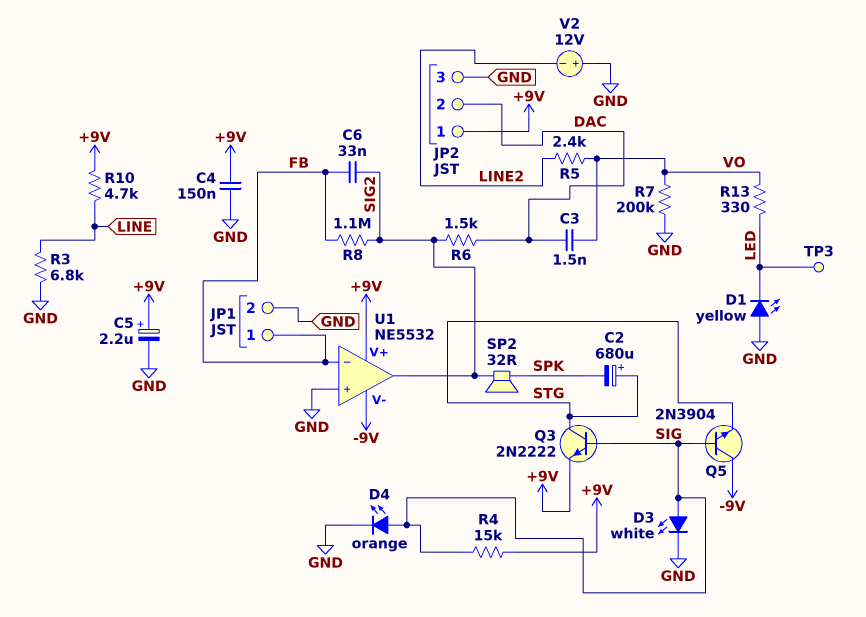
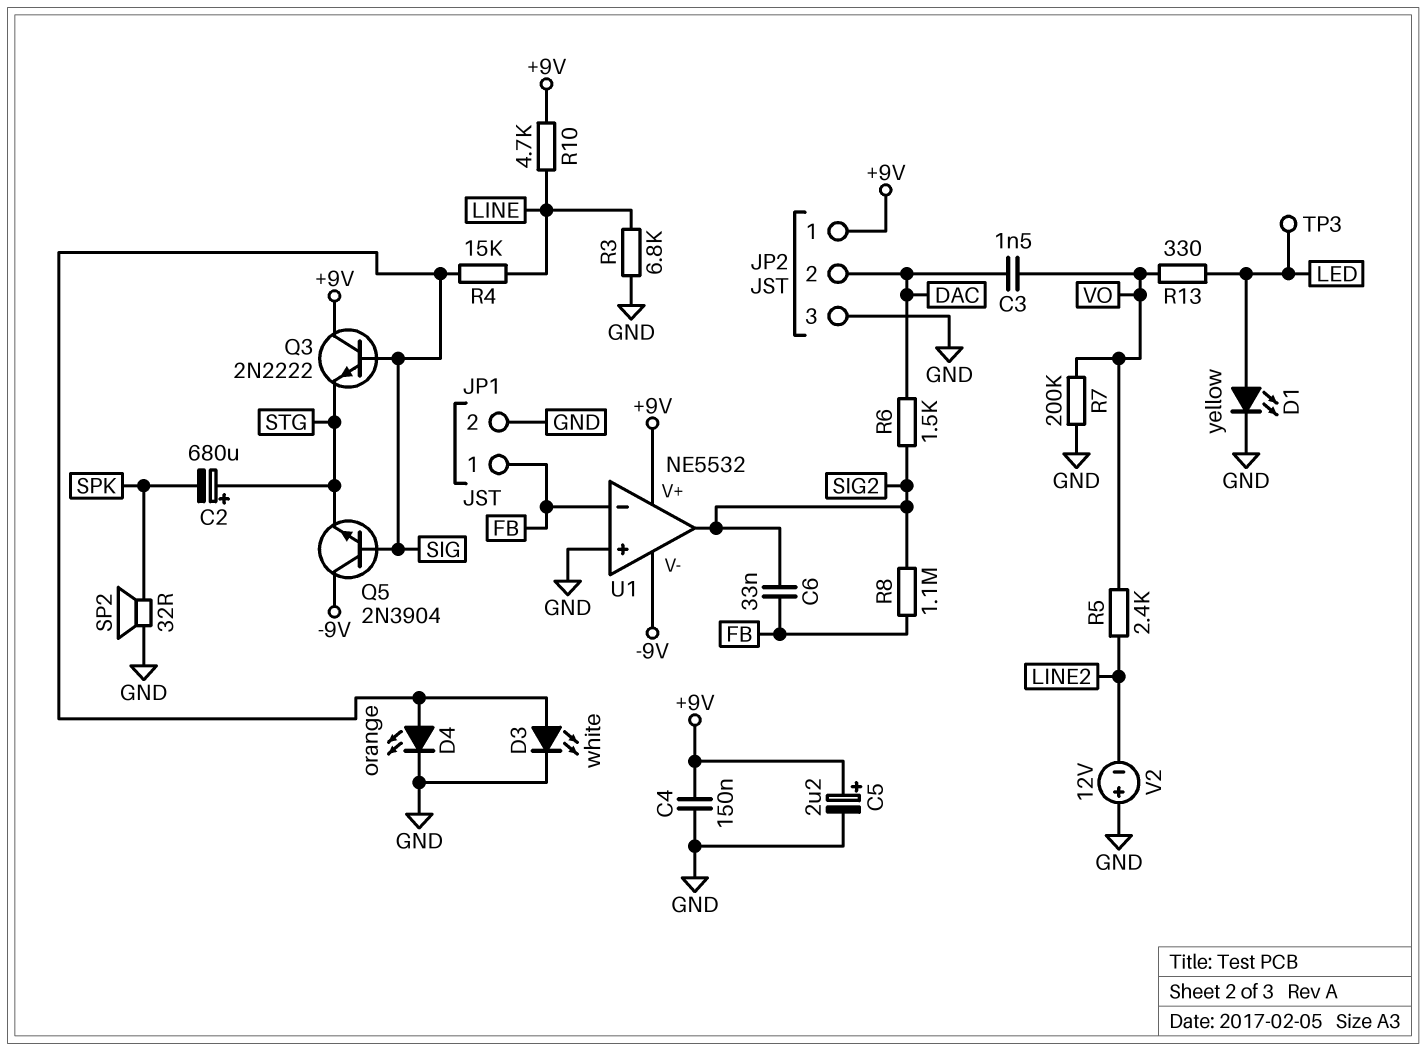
D1: LED yellow (A GND, K LED) -> LED yellow (A LED, K GND)
Q3: NPN 2N2222 (B SIG, C STG, E +9V) -> NPN 2N2222 (B SIG, C +9V, E STG)
R4: 15k (+9V, SIG) -> 15k (LINE, SIG)
SP2: speaker 32R (SIG2, SPK) -> speaker 32R (GND, SPK)

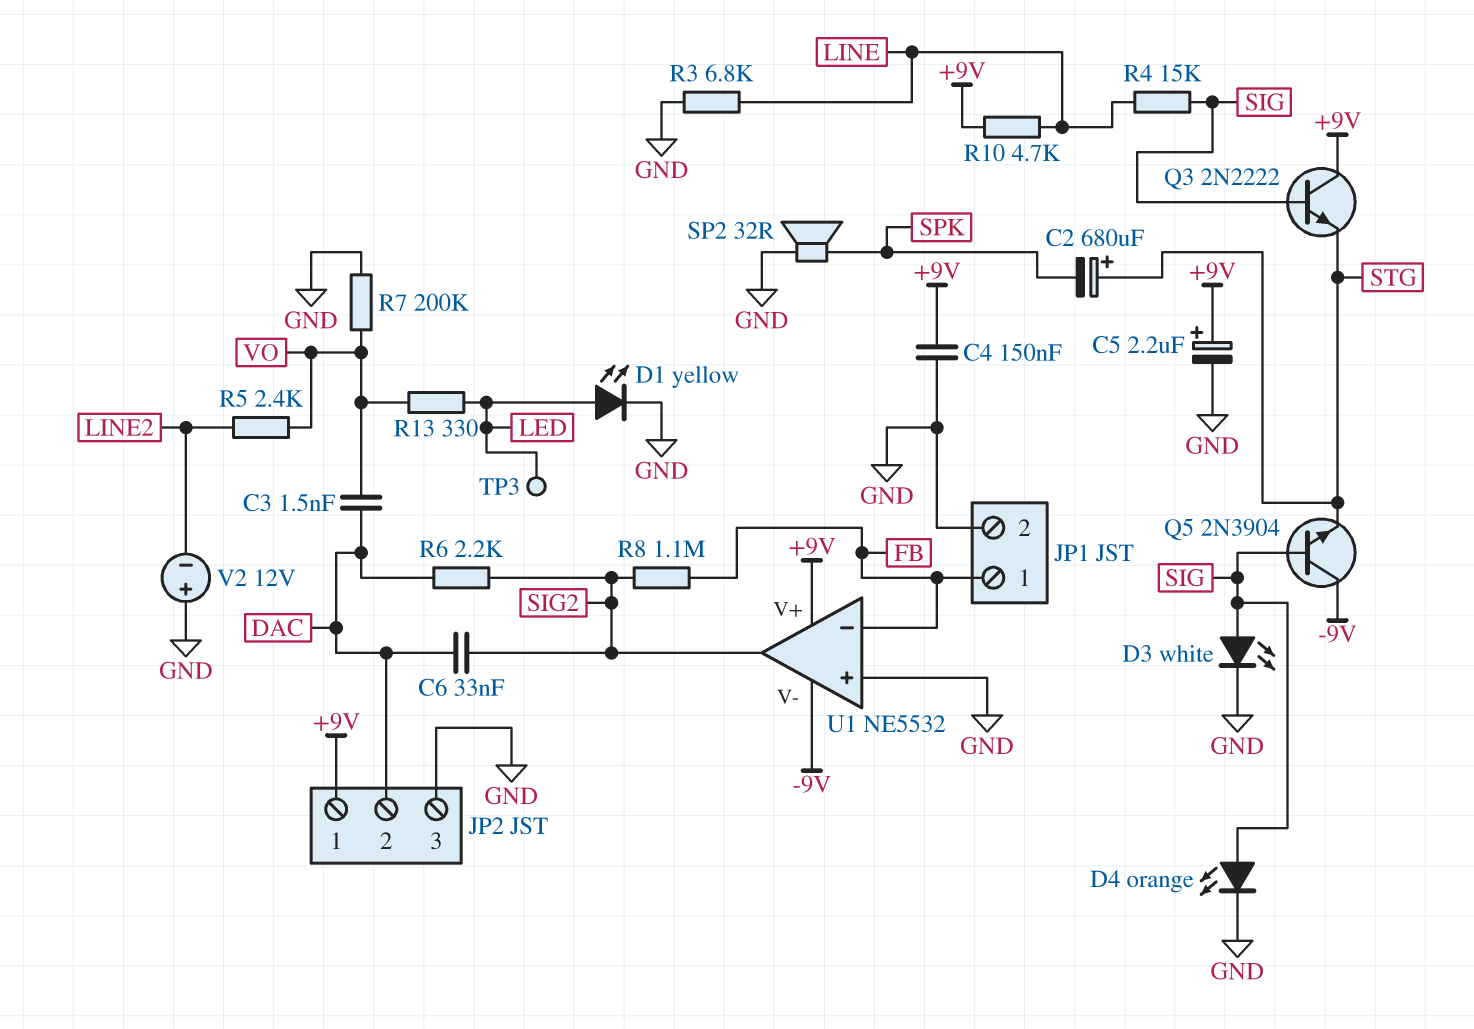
C6: 33nF (FB, SIG2) -> 33nF (DAC, SIG2)
R6: 1.5k (DAC, SIG2) -> 2.2k (DAC, SIG2)

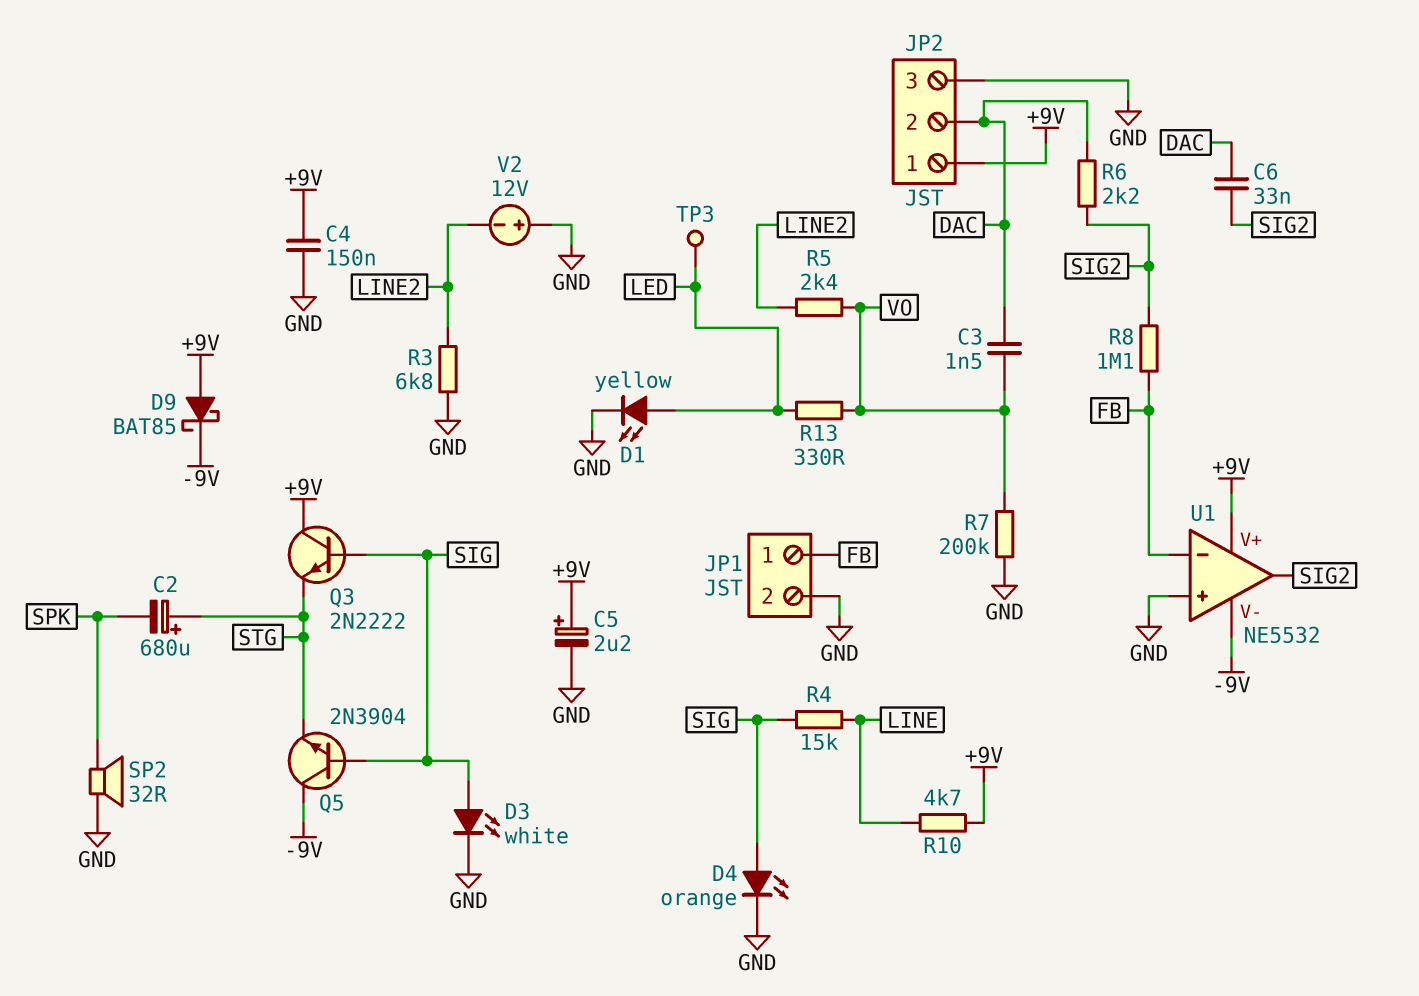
D9: none -> schottky BAT85 (A +9V, K -9V)
R3: 6.8k (GND, LINE) -> 6.8k (GND, LINE2)

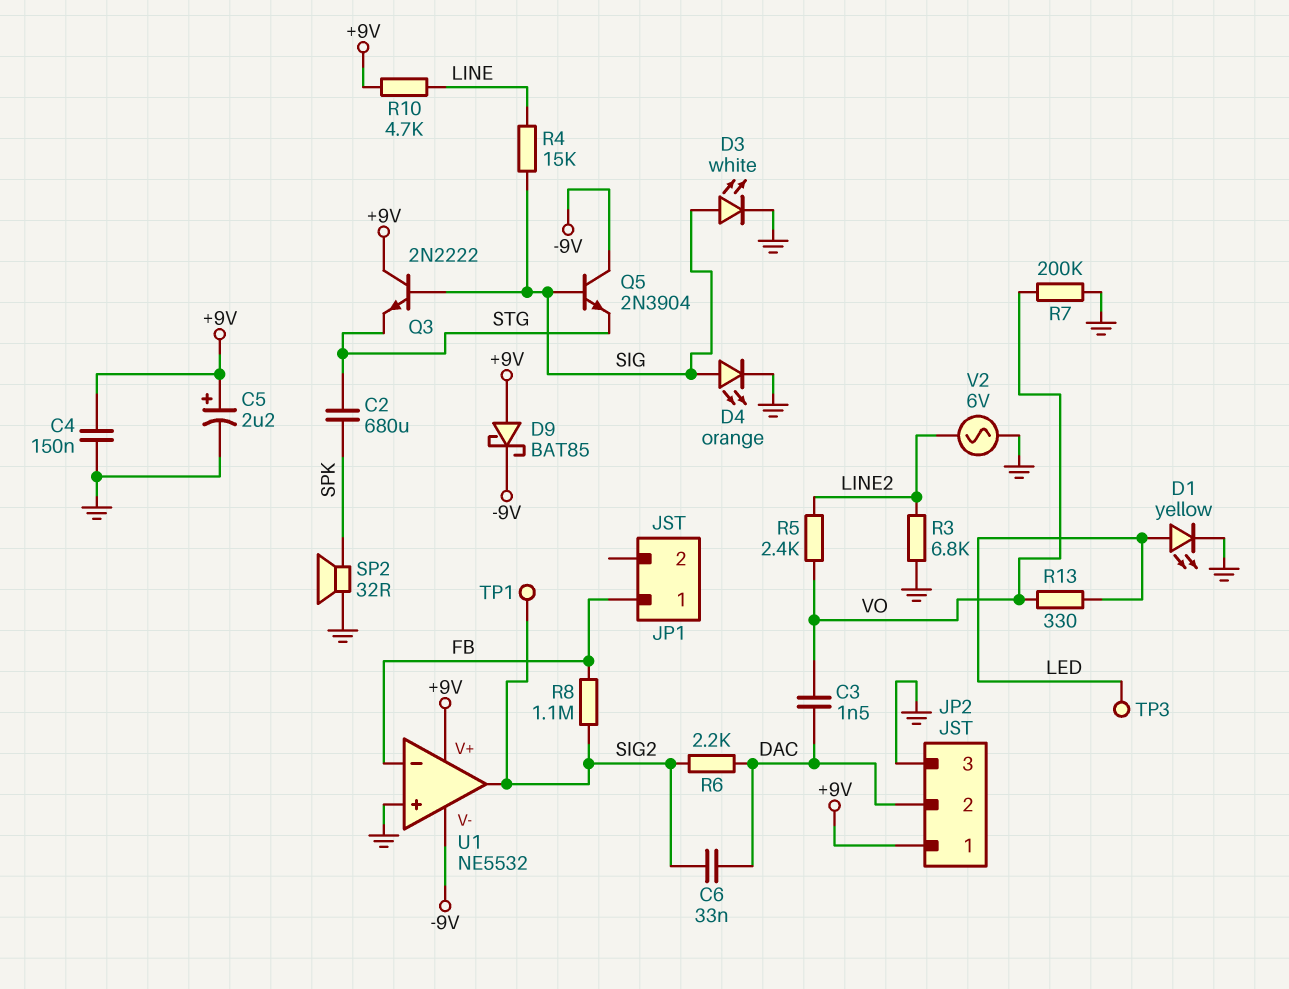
C2: 680uF (plus STG, minus SPK) -> 680uF (SPK, STG)
JP1 pin 2: GND -> none
TP1: none -> test point (SIG2)
V2: 12V (plus GND, minus LINE2) -> AC 6V (GND, LINE2)

